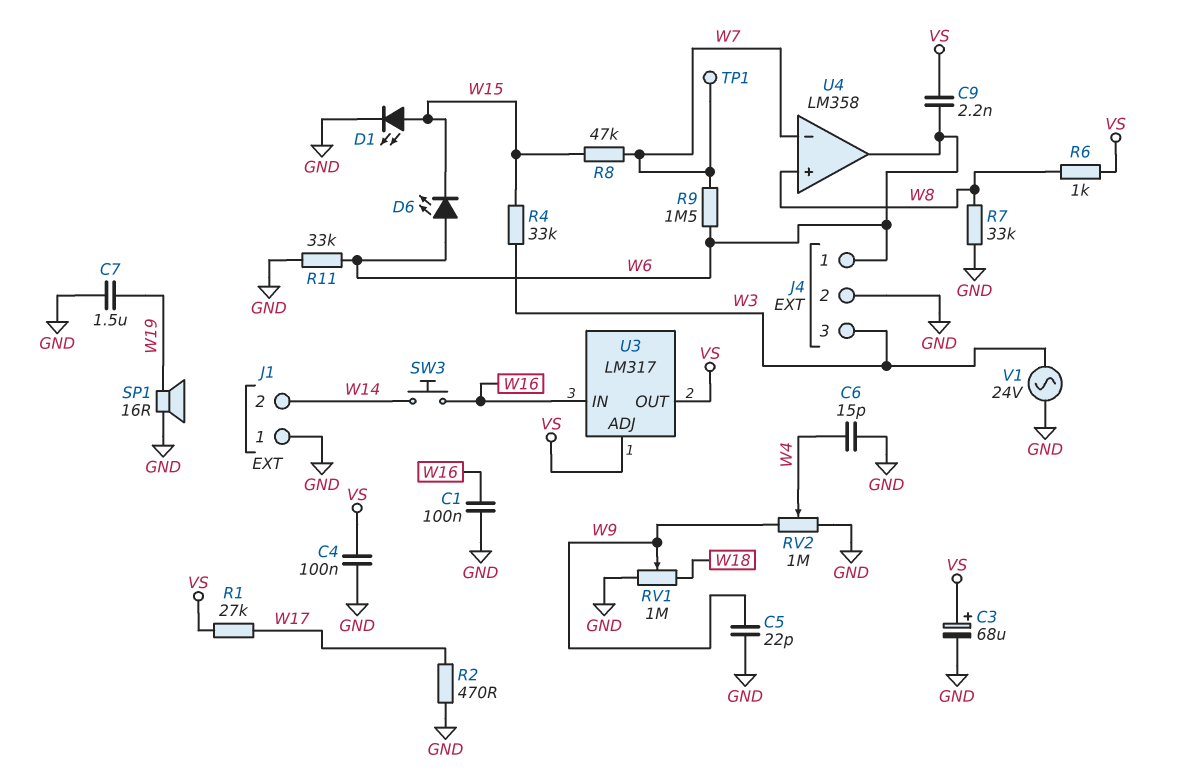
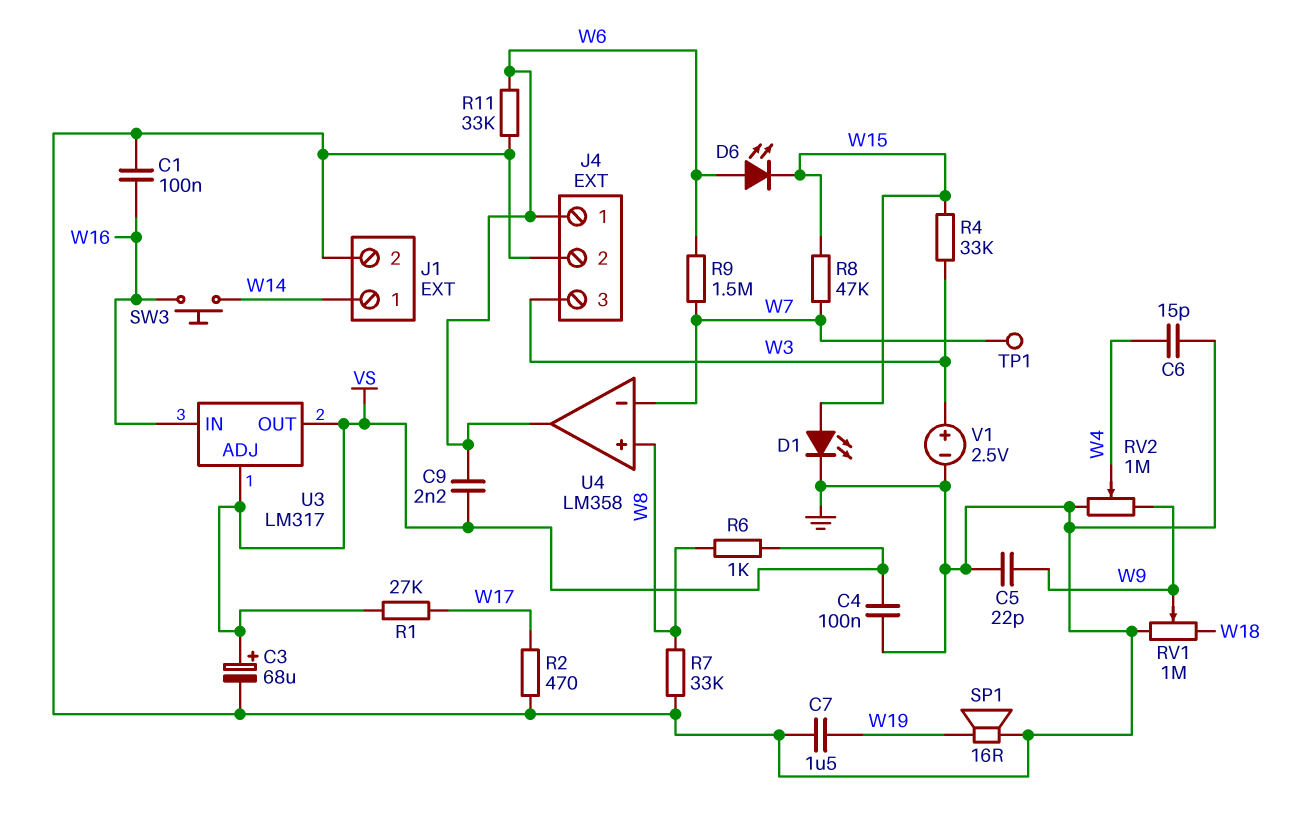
J1 pin 1: GND -> W14
J1 pin 2: W14 -> GND
V1: AC 24V (GND, W3) -> 2.5V (plus W3, minus GND)

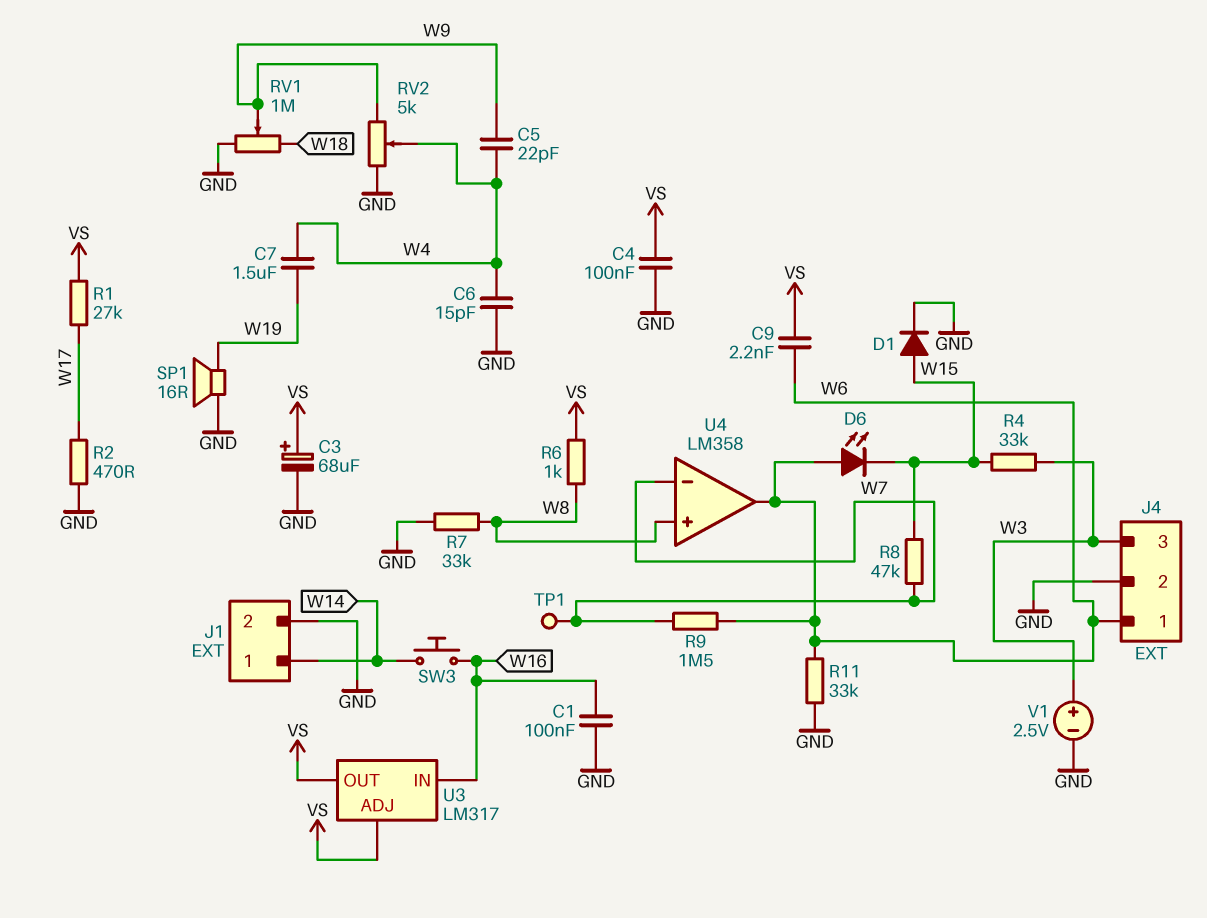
C5: 22pF (GND, W9) -> 22pF (W4, W9)
C7: 1.5uF (GND, W19) -> 1.5uF (W4, W19)
D1: LED (A W15, K GND) -> diode (A W15, K GND)
RV2: 1M (GND, W9, wiper W4) -> 5k (GND, W9, wiper W4)

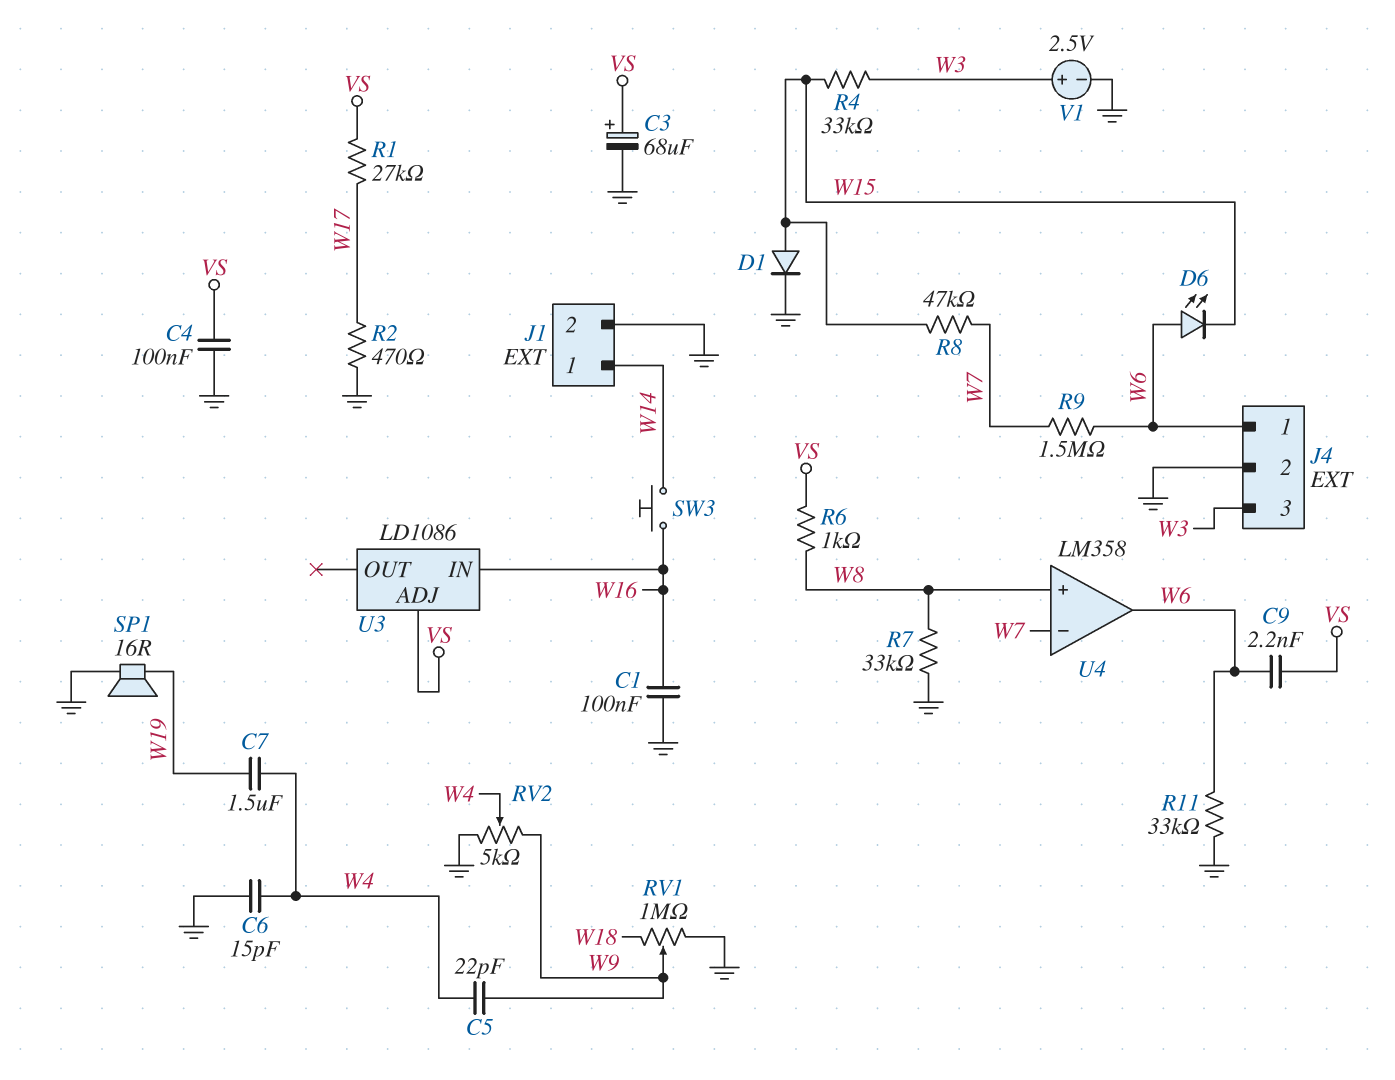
TP1: test point (W7) -> none
U3: LM317 -> LD1086
U3 pin OUT: VS -> none

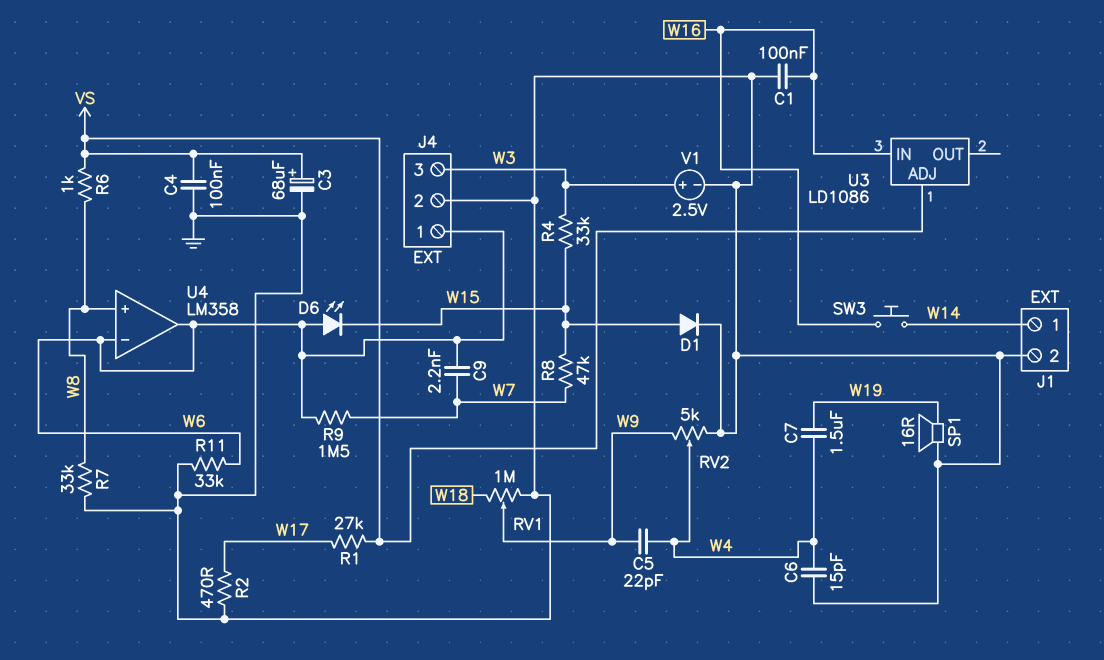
C9: 2.2nF (VS, W6) -> 2.2nF (W6, W7)
U4 pin in-: W7 -> W6

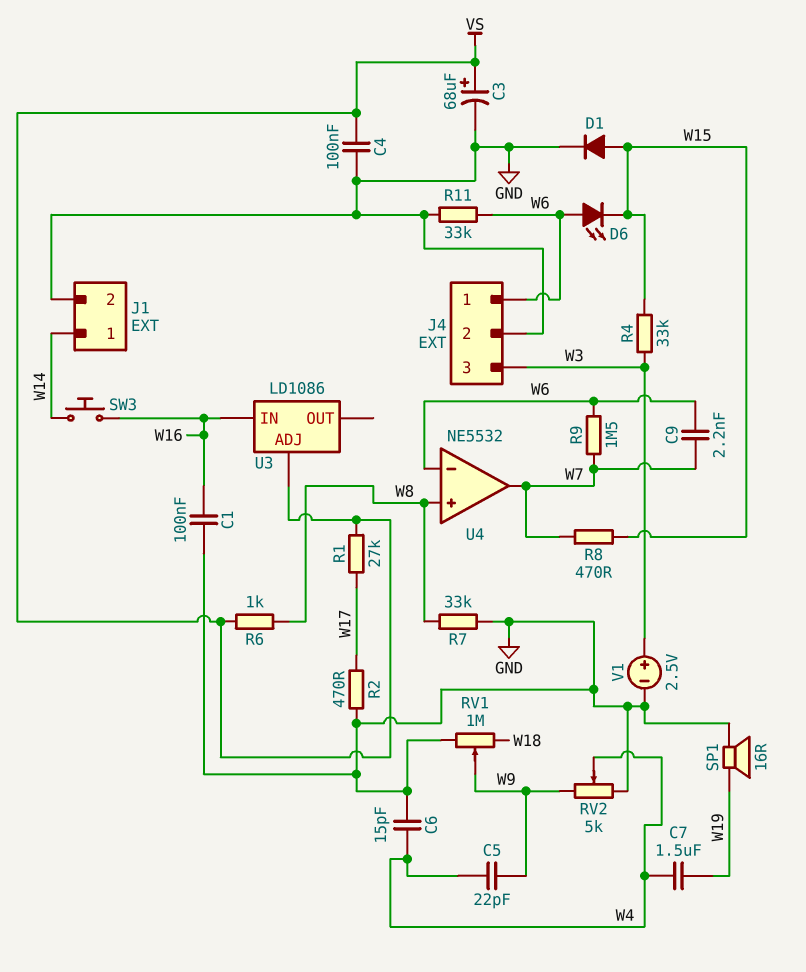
R8: 47k (W7, W15) -> 470 (W7, W15)
U4: LM358 -> NE5532
U4 pin out: W6 -> W7

